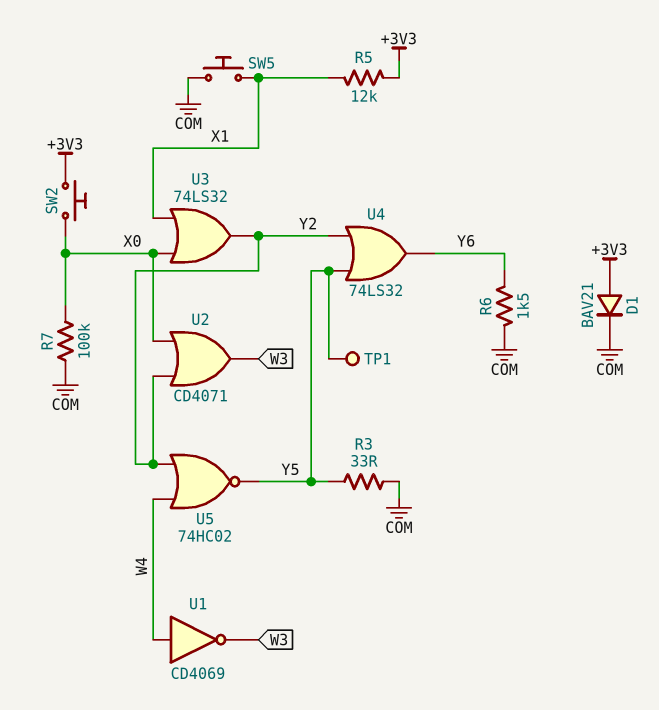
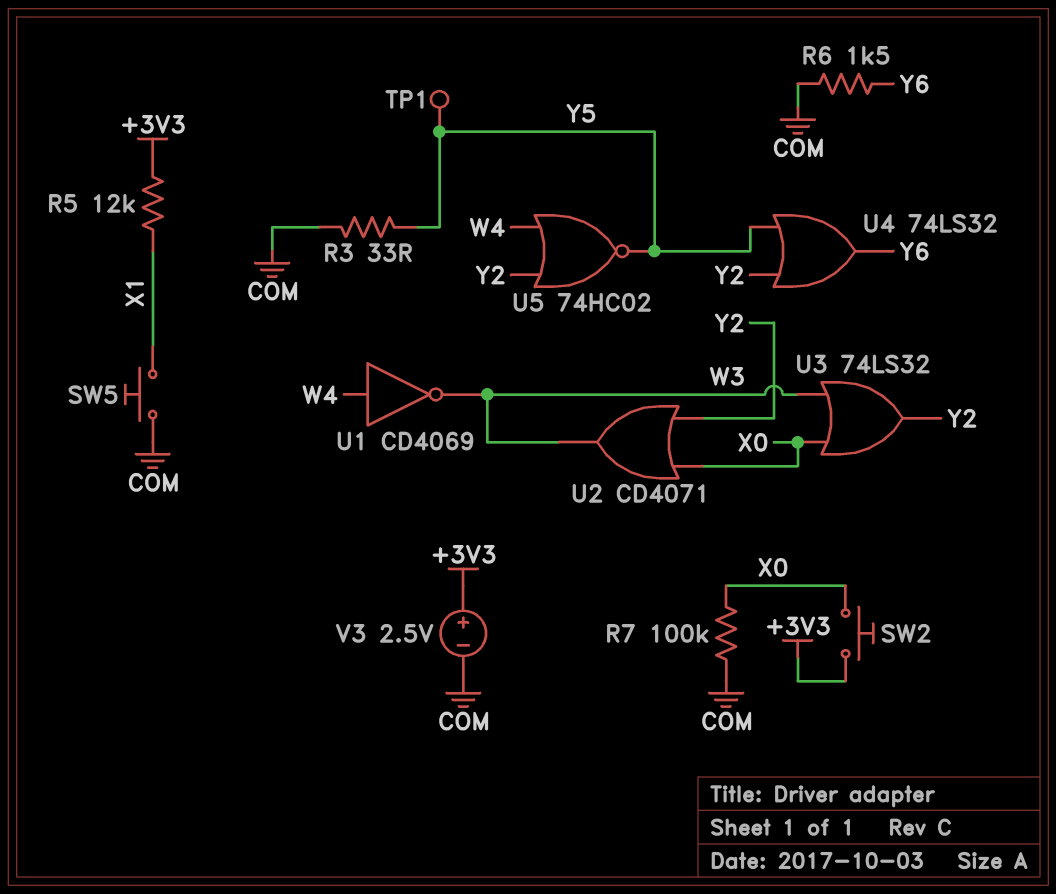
D1: diode BAV21 (A +3V3, K COM) -> none
U3: OR 74LS32 (in X0, in X1, out Y2) -> OR 74LS32 (in W3, in X0, out Y2)
V3: none -> 2.5V (plus +3V3, minus COM)

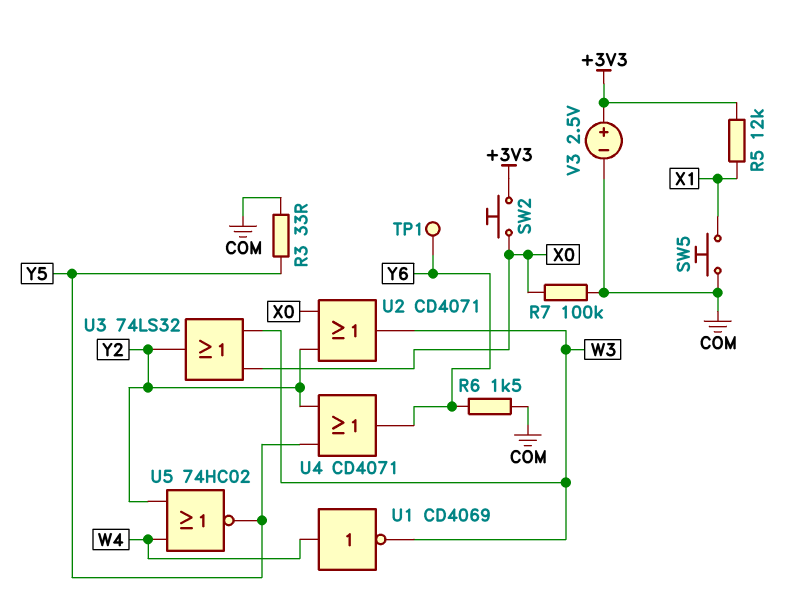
TP1: test point (Y5) -> test point (Y6)
U4: OR 74LS32 (in Y2, in Y5, out Y6) -> OR CD4071 (in Y2, in Y5, out Y6)

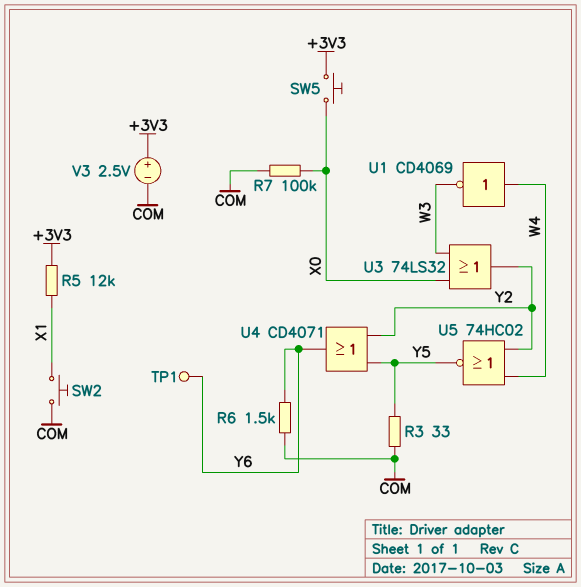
SW2: button (+3V3, X0) -> button (COM, X1)
SW5: button (COM, X1) -> button (+3V3, X0)
U2: OR CD4071 (in X0, in Y2, out W3) -> none

